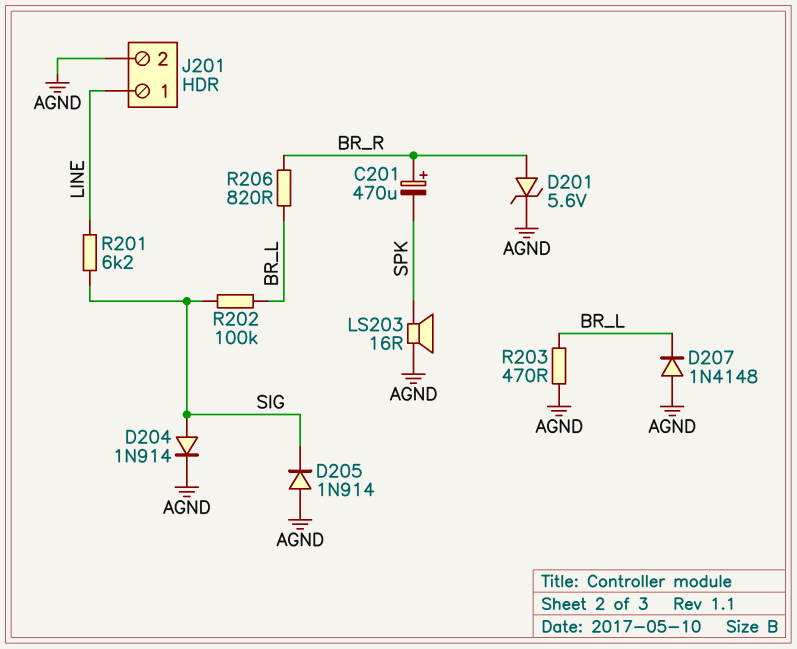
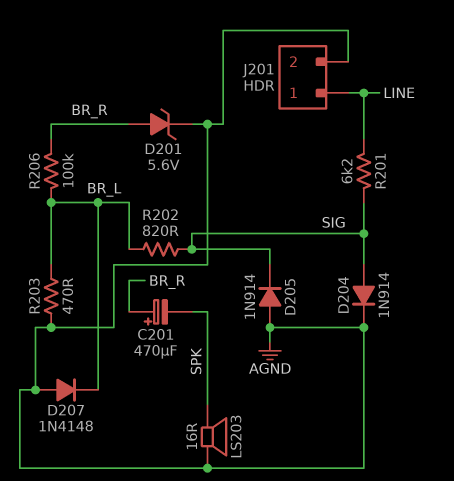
R202: 100k (BR_L, SIG) -> 820 (BR_L, SIG)
R206: 820 (BR_L, BR_R) -> 100k (BR_L, BR_R)

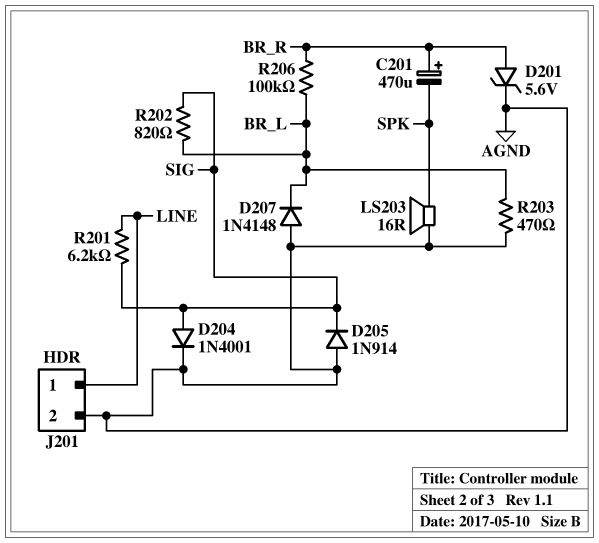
D204: diode 1N914 (A SIG, K AGND) -> diode 1N4001 (A SIG, K AGND)

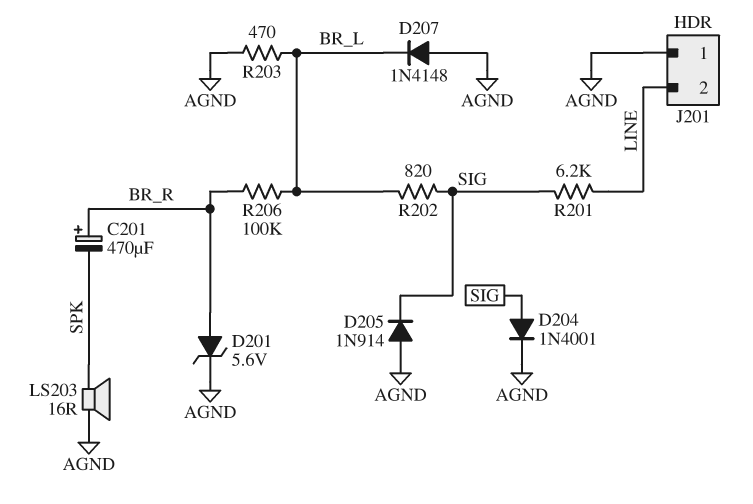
J201 pin 1: LINE -> AGND
J201 pin 2: AGND -> LINE

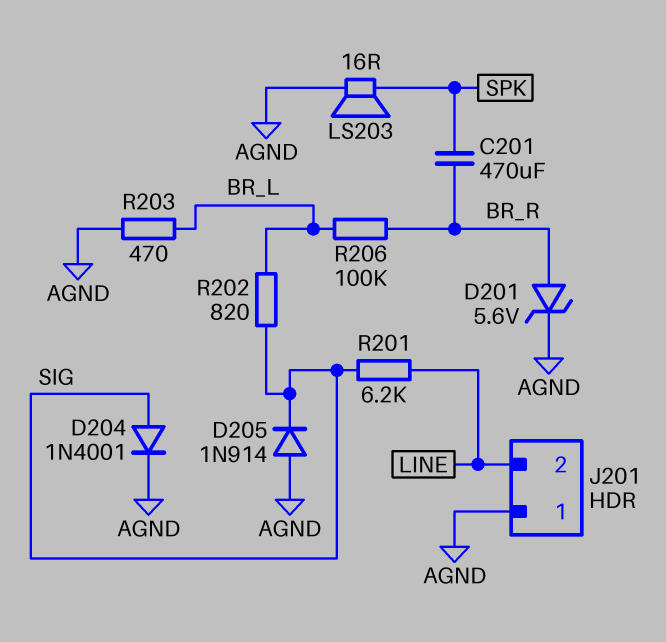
C201: 470uF (plus BR_R, minus SPK) -> 470uF (BR_R, SPK)
D207: diode 1N4148 (A AGND, K BR_L) -> none

